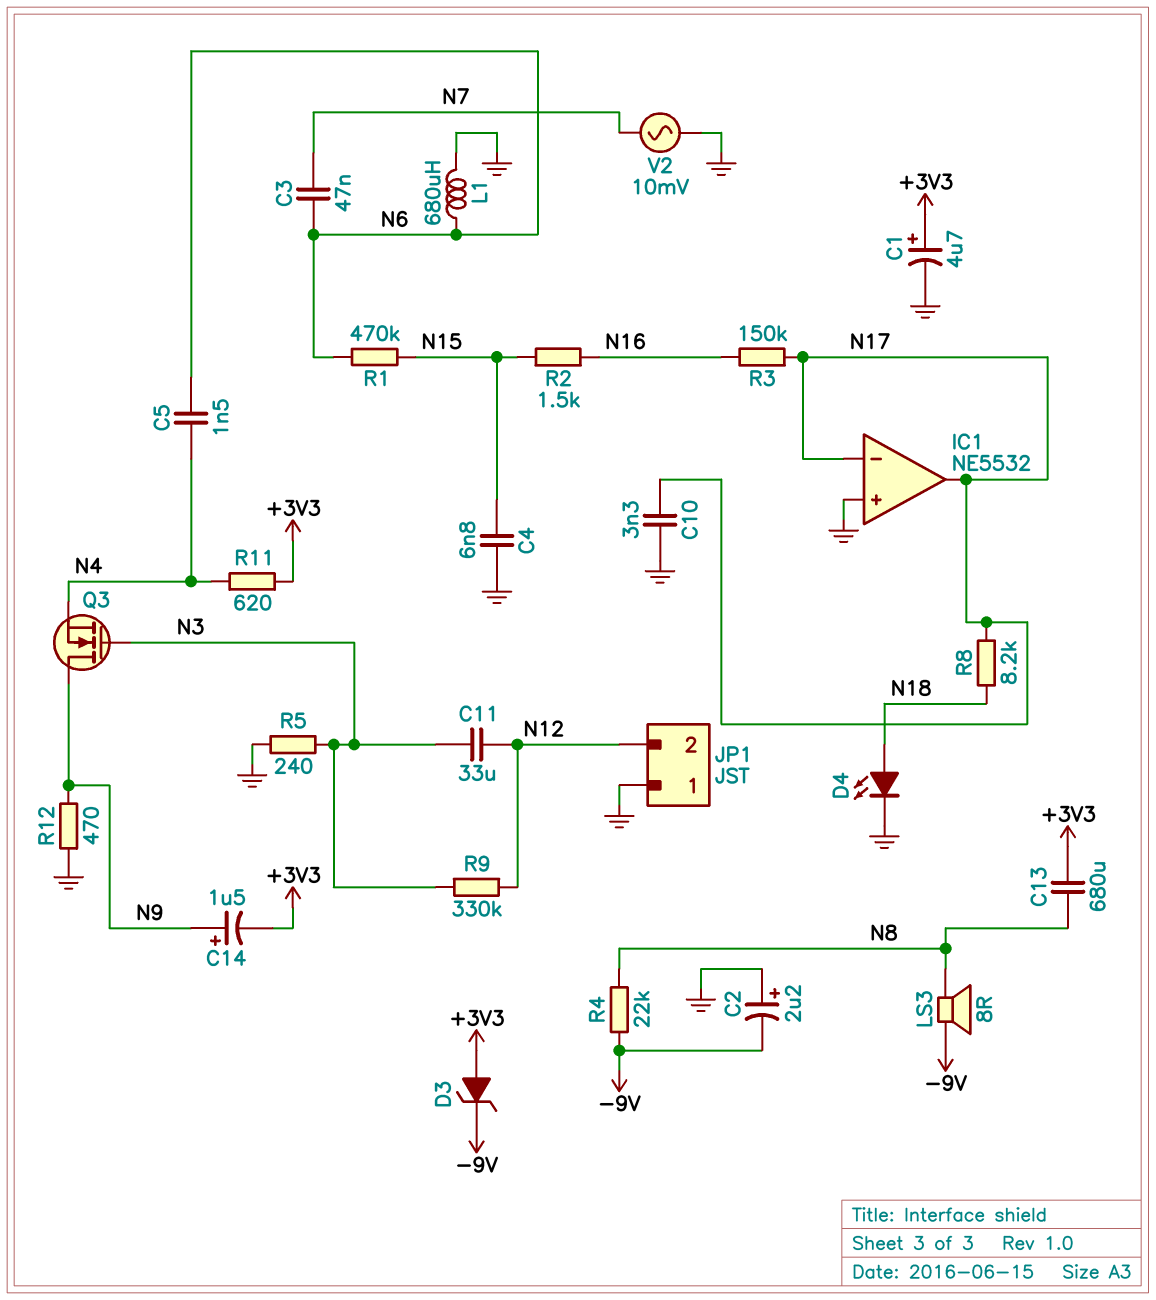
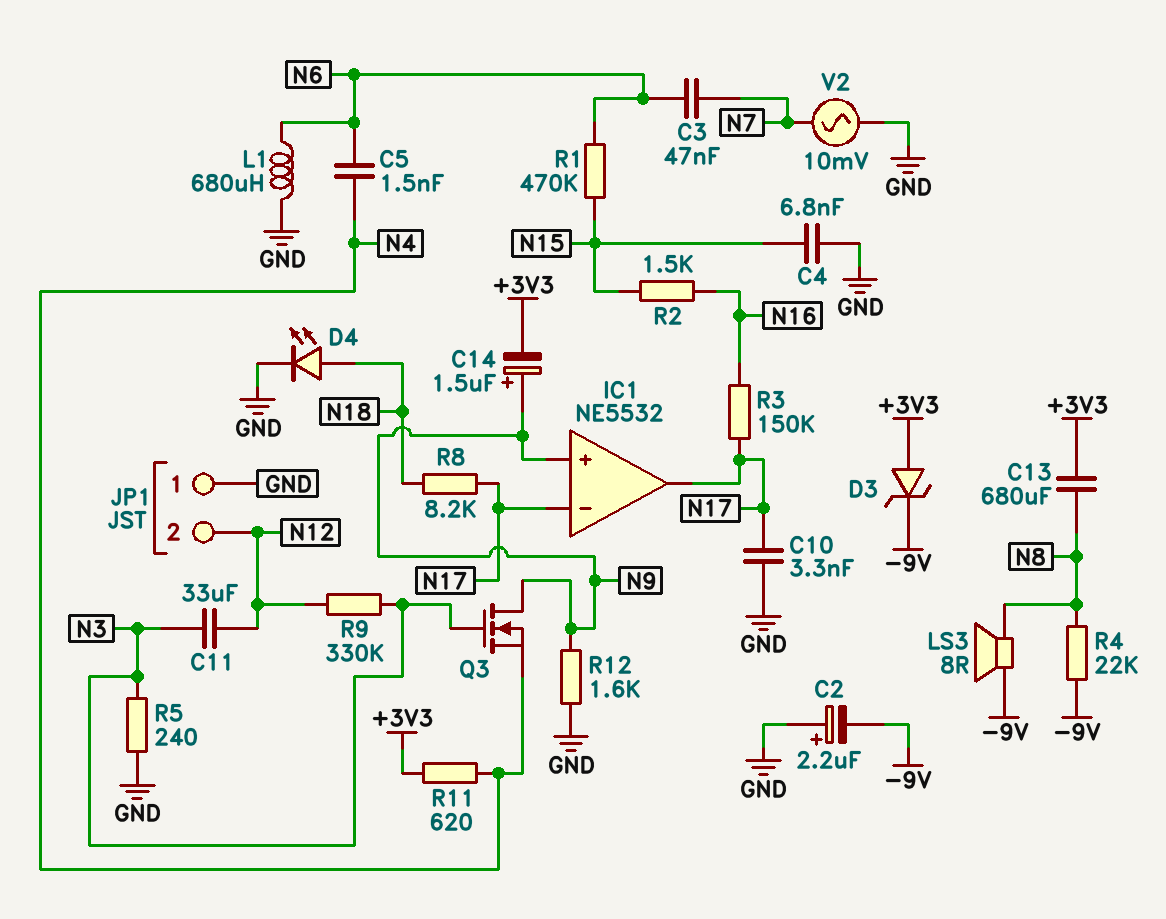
C1: 4.7uF (plus +3V3, minus GND) -> none
IC1 pin in+: GND -> N9
R12: 470 (GND, N9) -> 1.6k (GND, N9)

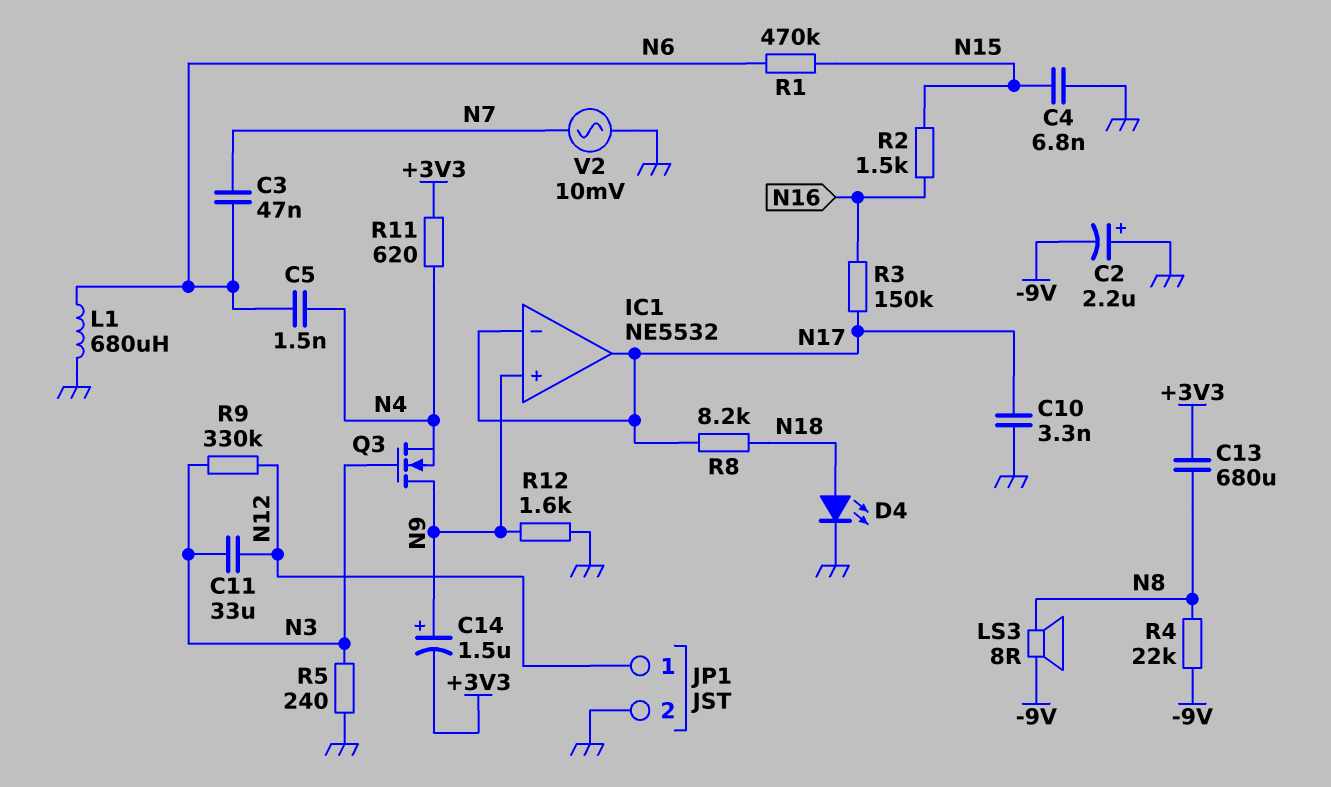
D3: zener (A +3V3, K -9V) -> none
JP1 pin 1: GND -> N12
JP1 pin 2: N12 -> GND

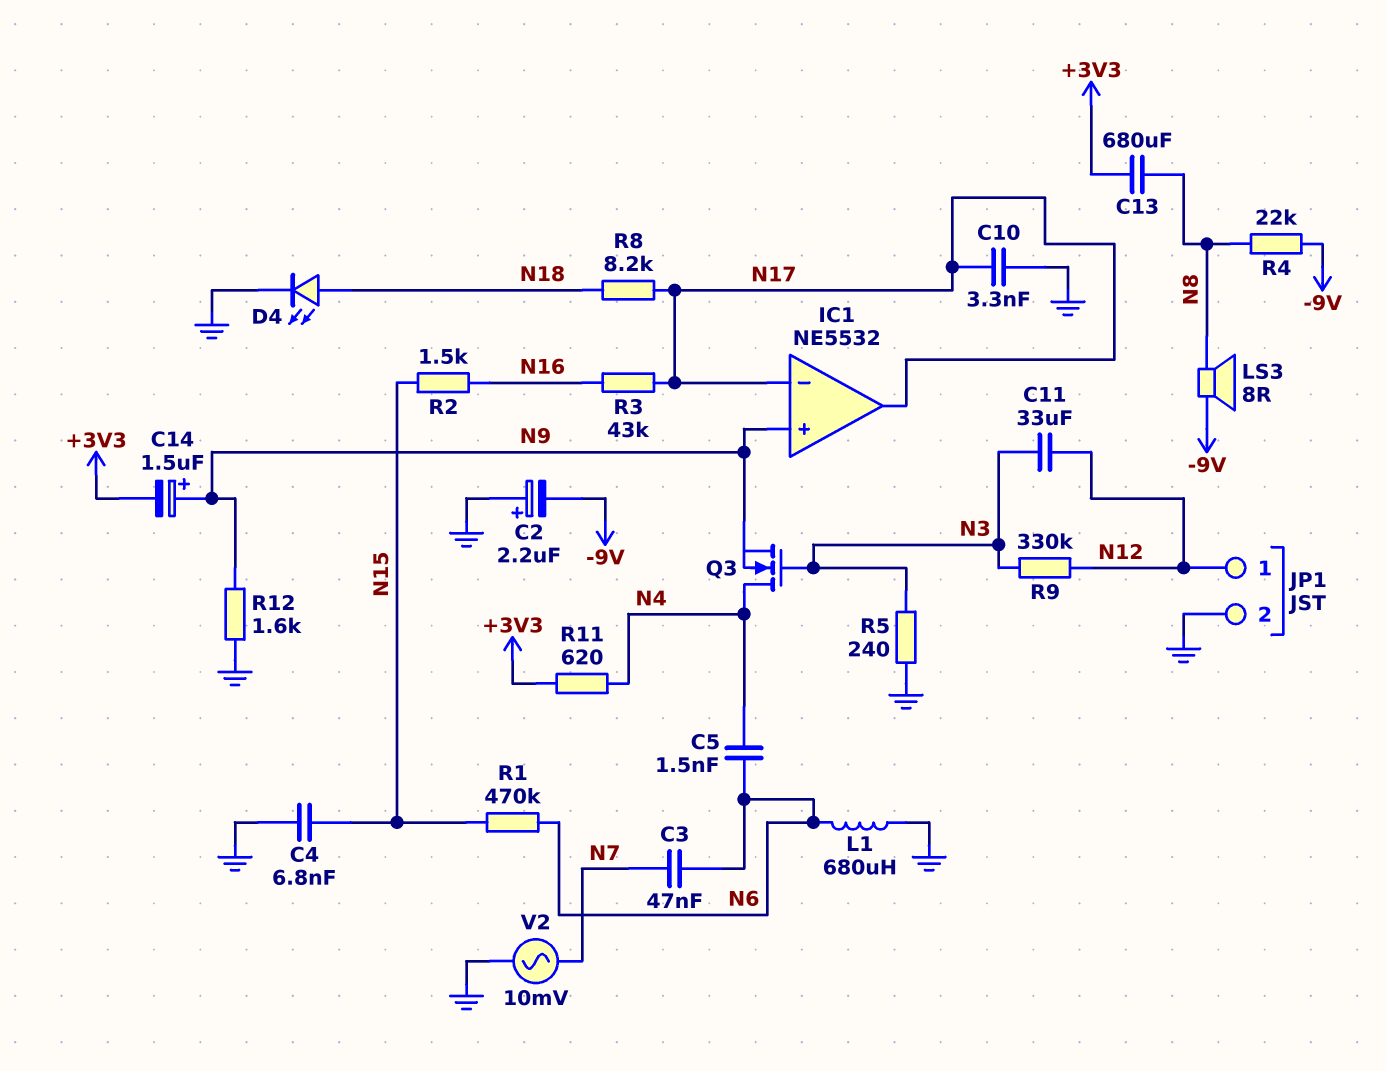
Q3: NMOS (G N3, D N9, S N4) -> NMOS (G N3, D N4, S N9)
R3: 150k (N16, N17) -> 43k (N16, N17)

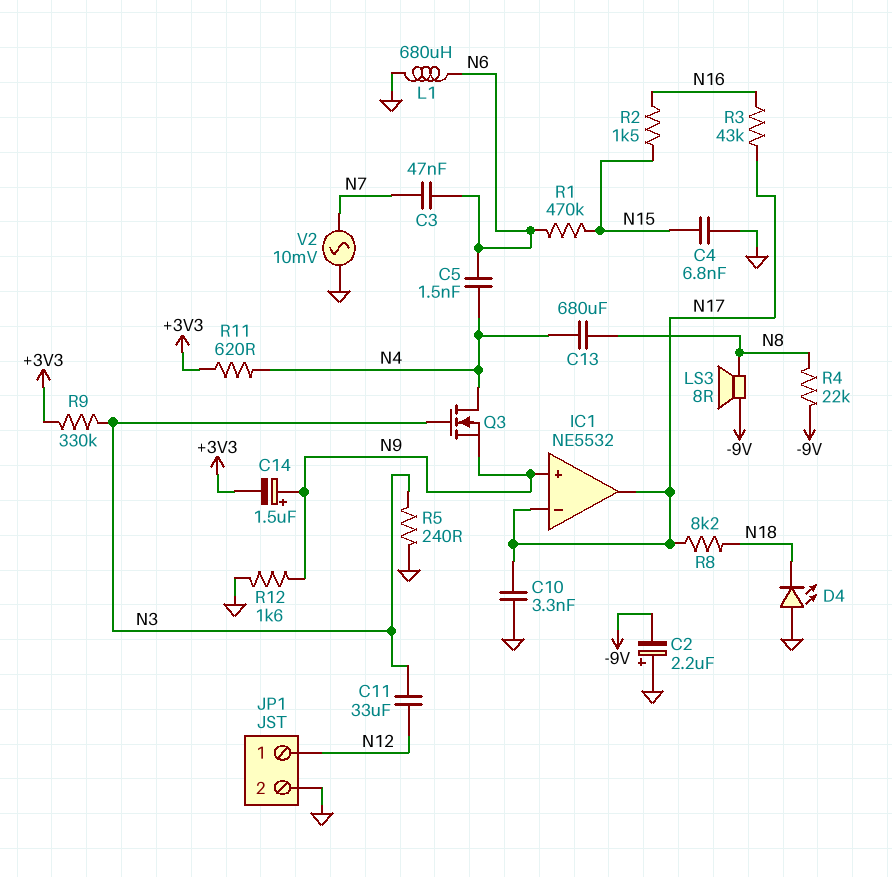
C13: 680uF (+3V3, N8) -> 680uF (N4, N8)
D4: LED (A N18, K GND) -> LED (A GND, K N18)
R9: 330k (N3, N12) -> 330k (+3V3, N3)

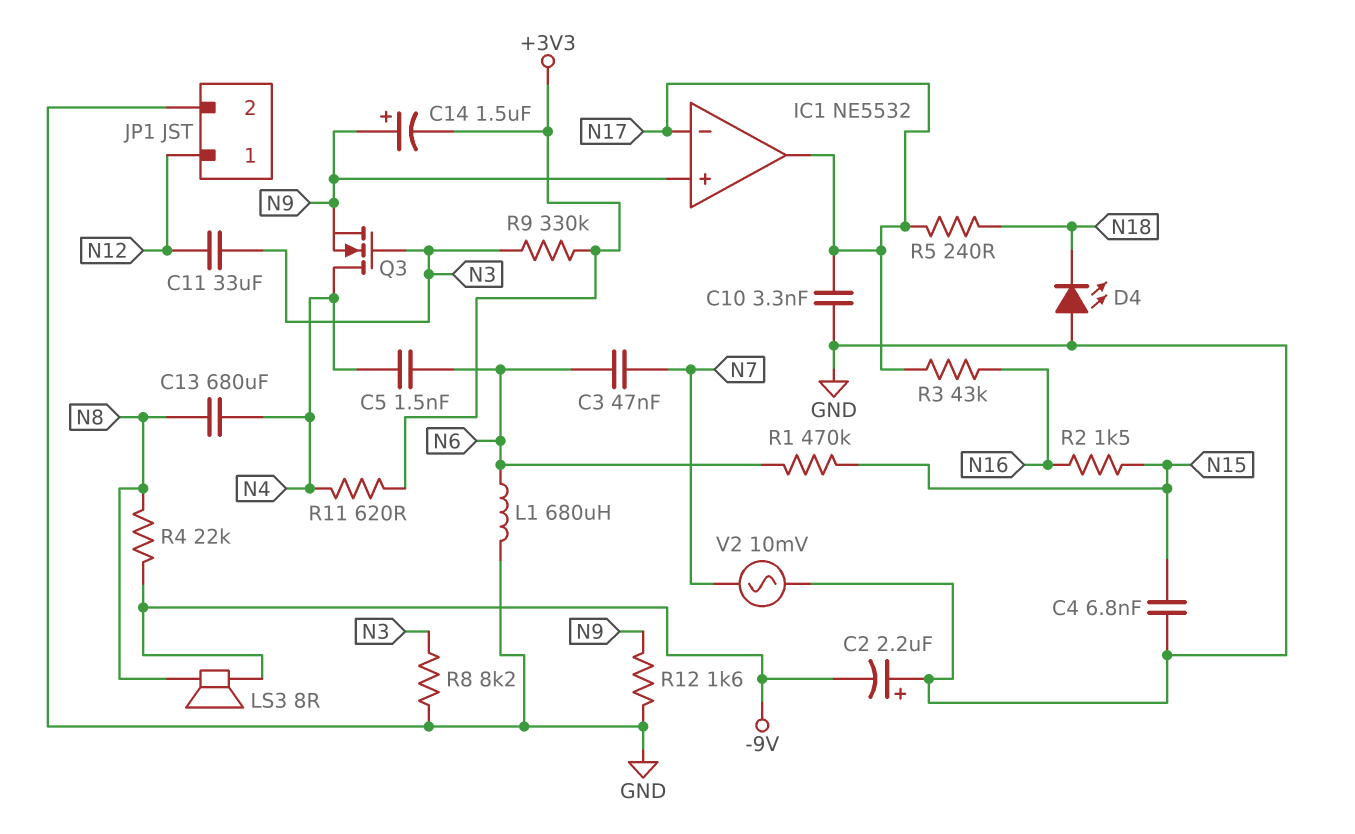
R5: 240 (GND, N3) -> 240 (N17, N18)
R8: 8.2k (N17, N18) -> 8.2k (GND, N3)

